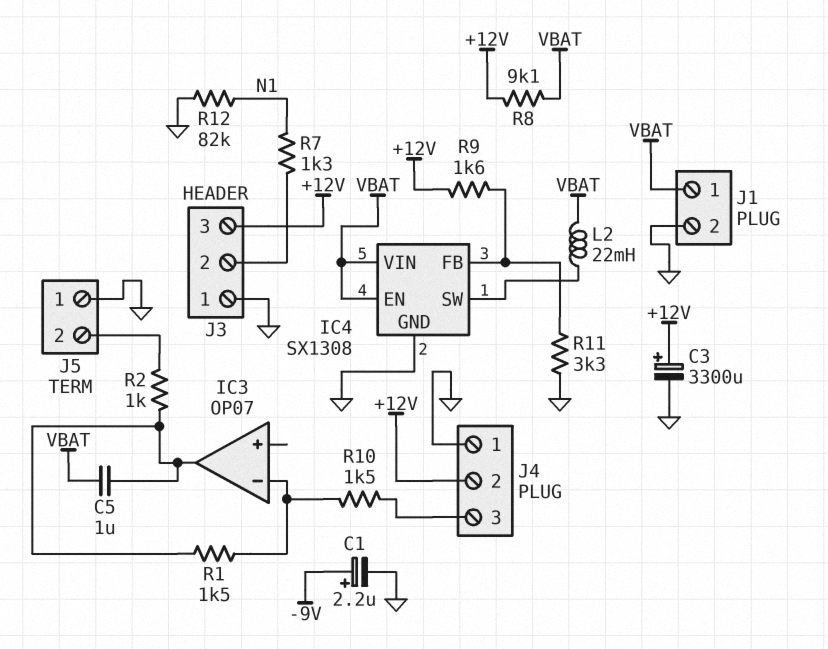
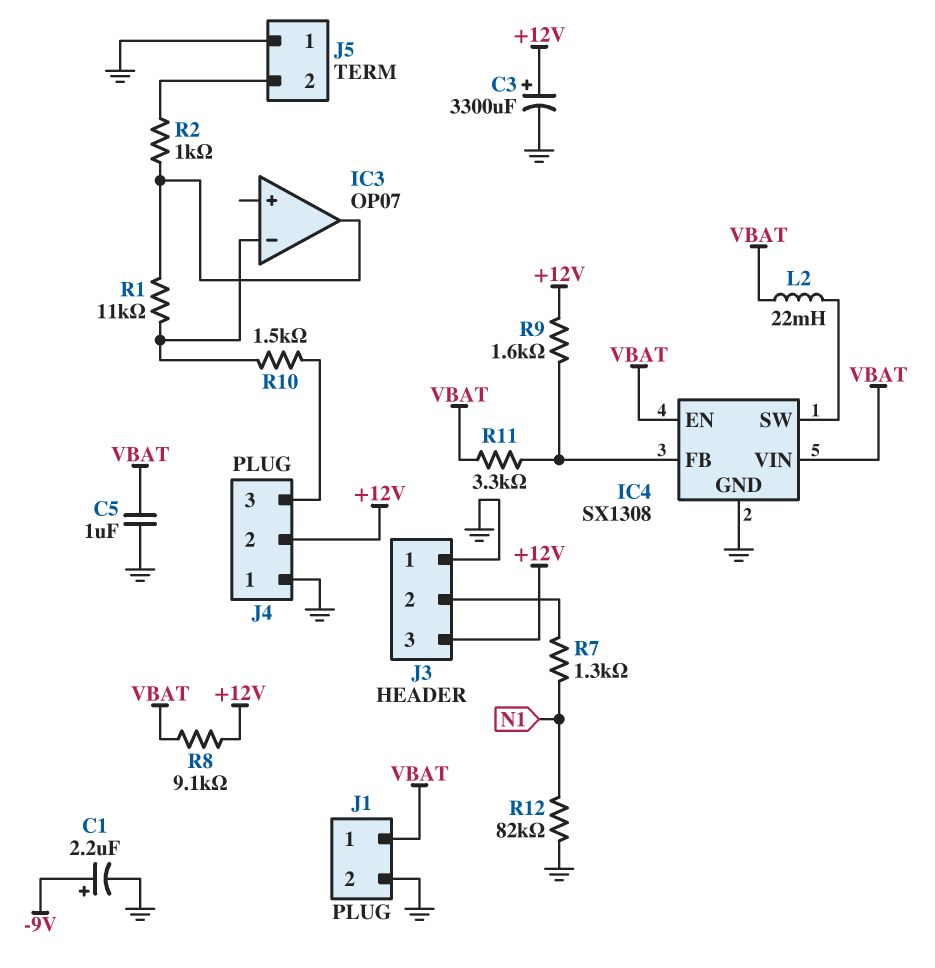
C5: 1uF (IC3/out, VBAT) -> 1uF (GND, VBAT)
R1: 1.5k (IC3/in-, IC3/out) -> 11k (IC3/in-, IC3/out)
R11: 3.3k (GND, IC4/FB) -> 3.3k (IC4/FB, VBAT)

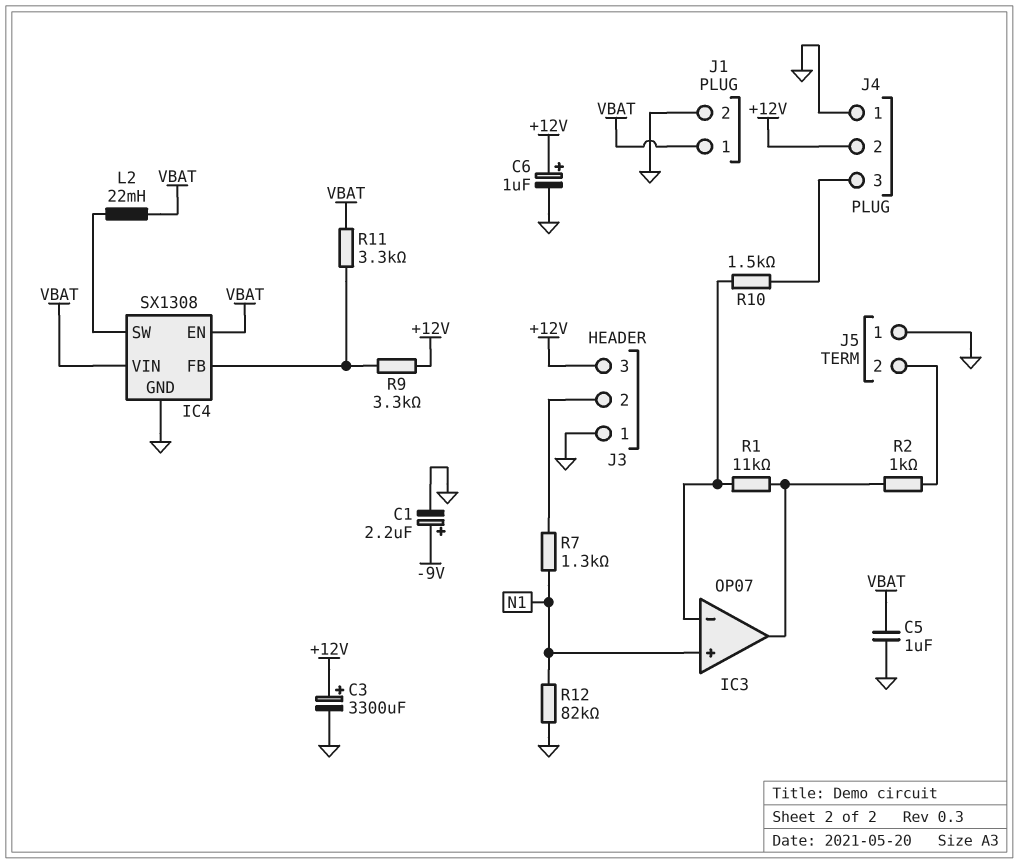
C6: none -> 1uF (plus +12V, minus GND)
IC3 pin in+: none -> N1
R8: 9.1k (+12V, VBAT) -> none
R9: 1.6k (+12V, IC4/FB) -> 3.3k (+12V, IC4/FB)

